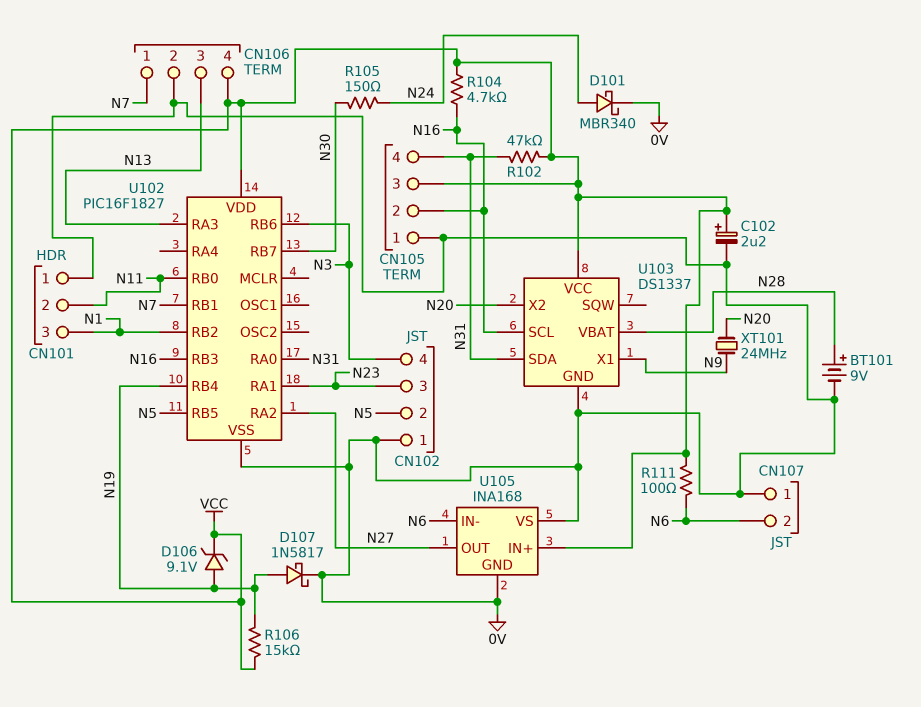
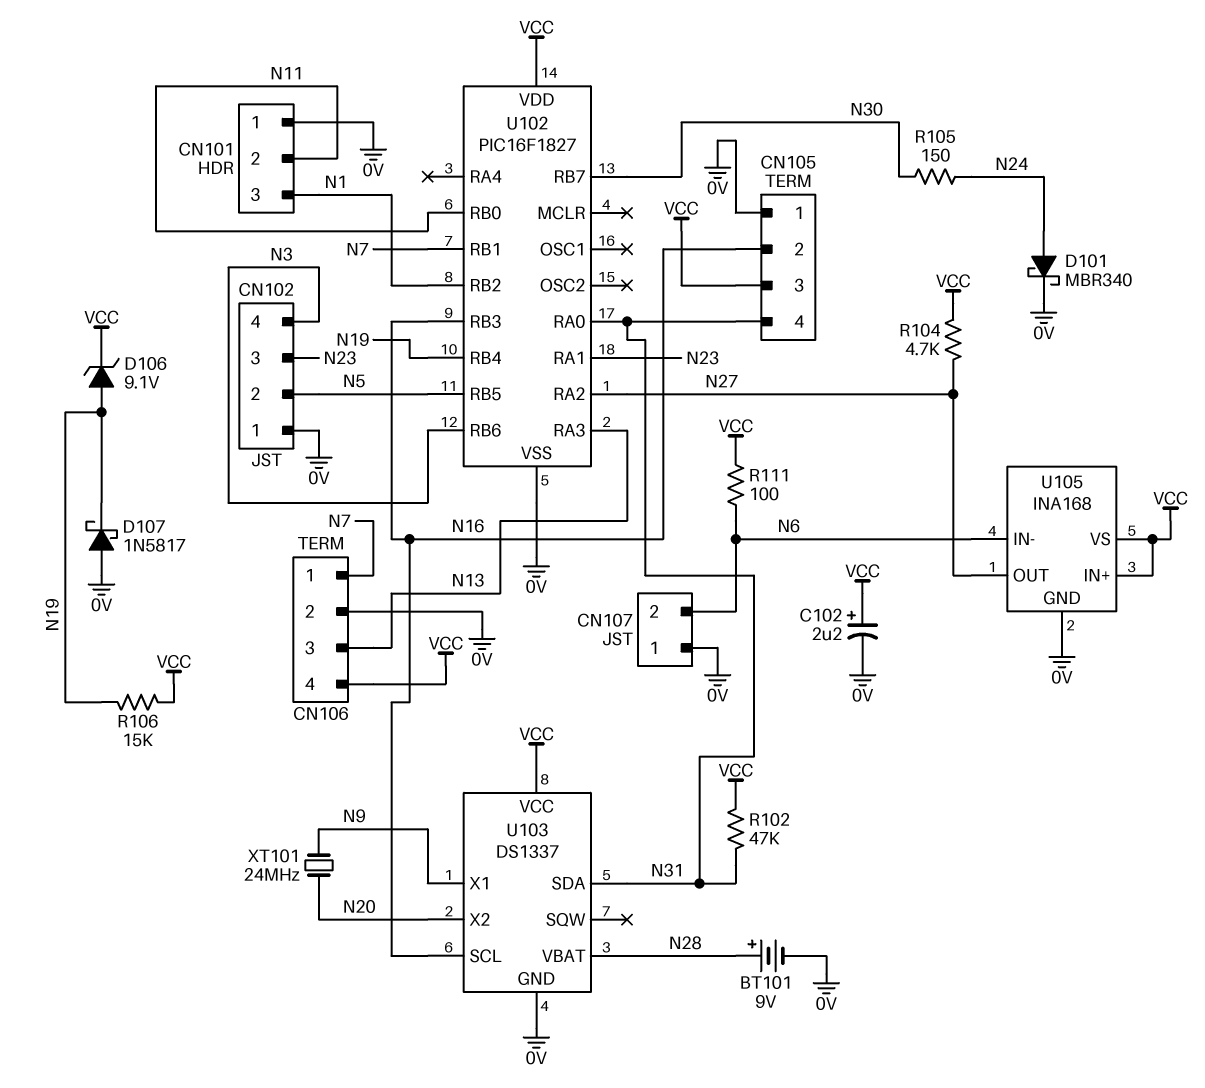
D107: schottky 1N5817 (A N19, K 0V) -> schottky 1N5817 (A 0V, K N19)
R104: 4.7k (N16, VCC) -> 4.7k (N27, VCC)
U105 pin VS: 0V -> VCC

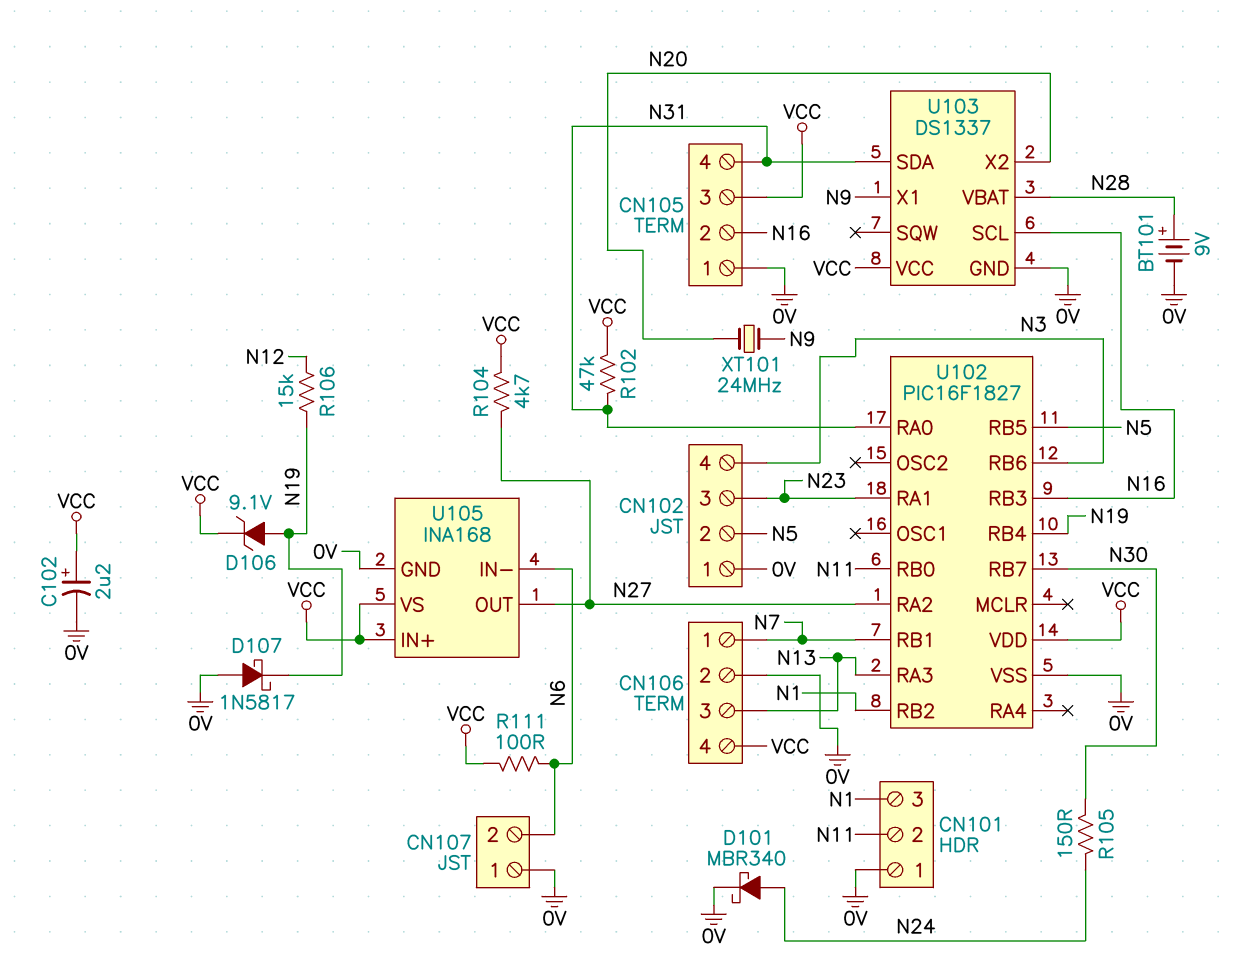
R106: 15k (N19, VCC) -> 15k (N12, N19)

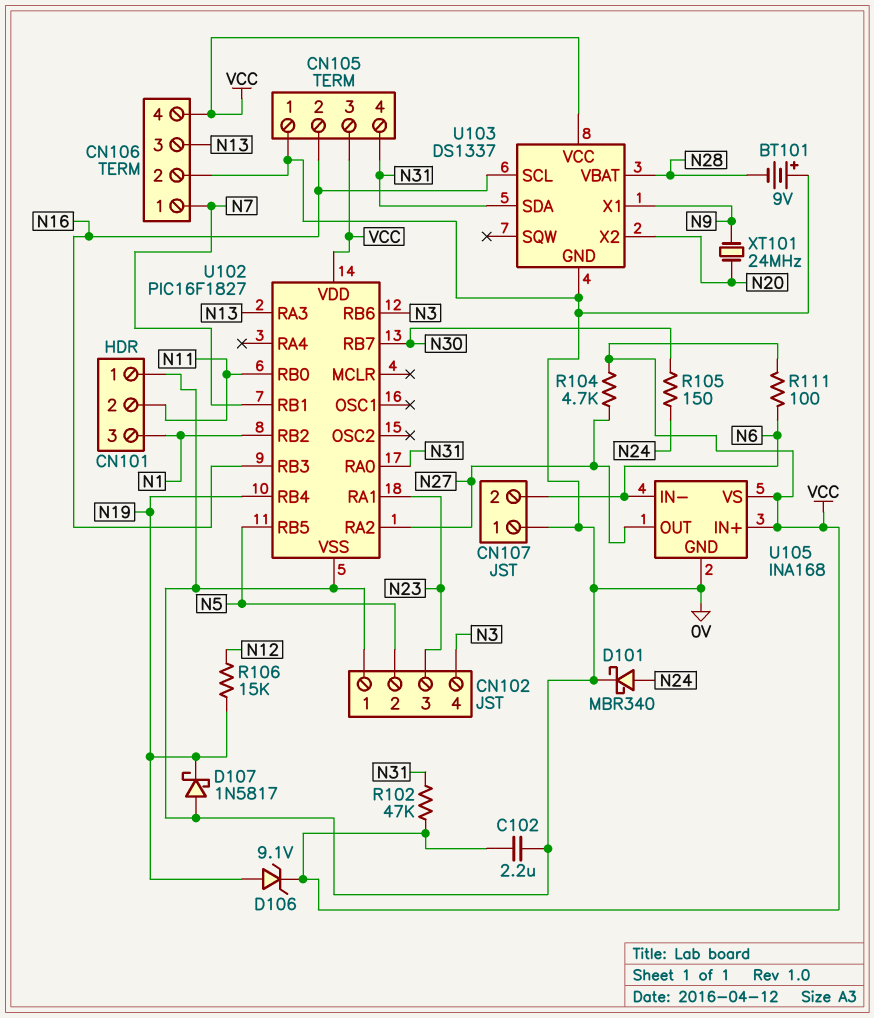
BT101: 9V (plus N28, minus 0V) -> 9V (plus 0V, minus N28)
C102: 2.2uF (plus VCC, minus 0V) -> 2.2uF (0V, VCC)

